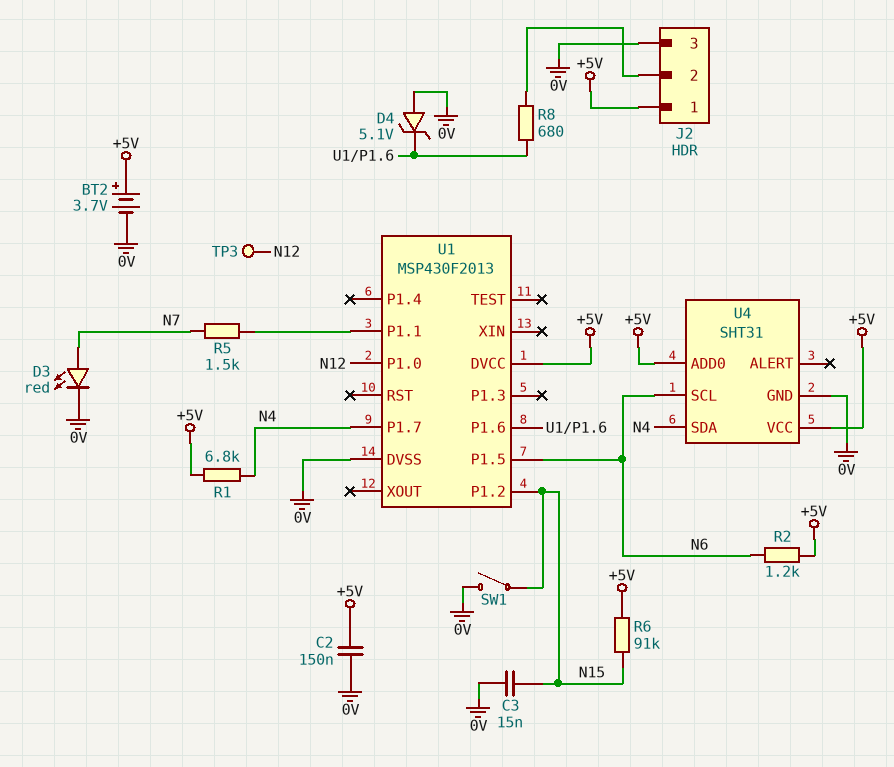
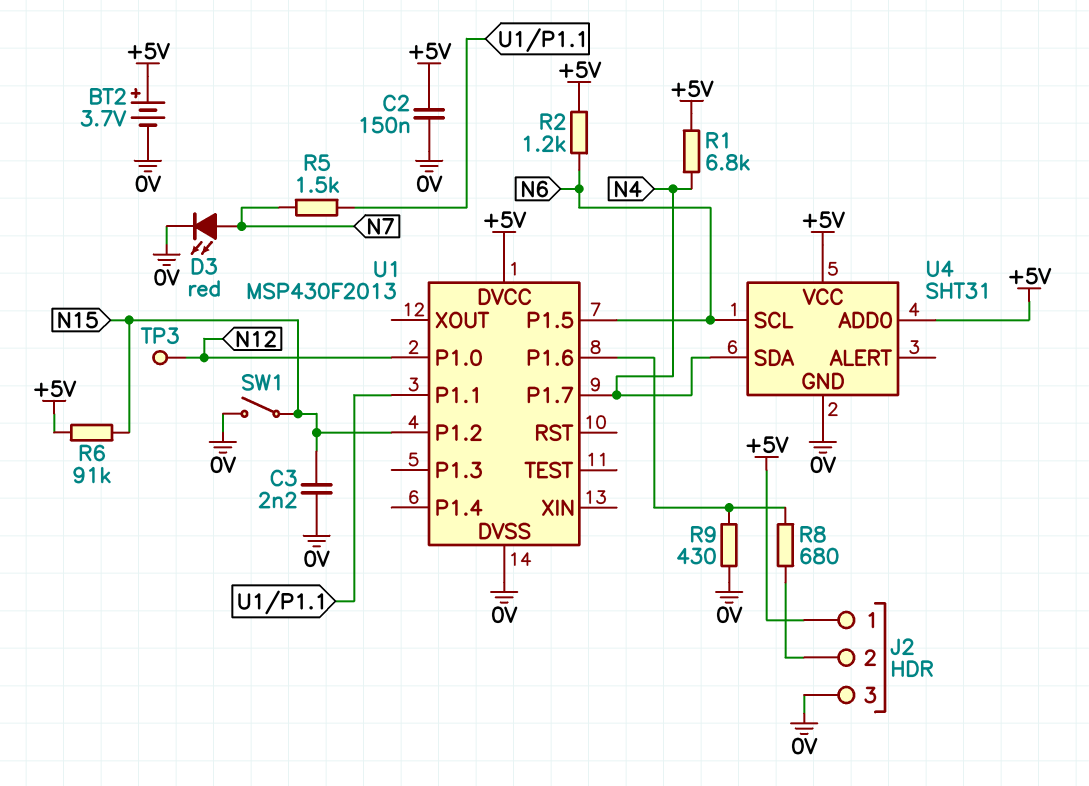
C3: 15nF (0V, N15) -> 2.2nF (0V, N15)
D4: zener 5.1V (A 0V, K U1/P1.6) -> none
R9: none -> 430 (0V, U1/P1.6)

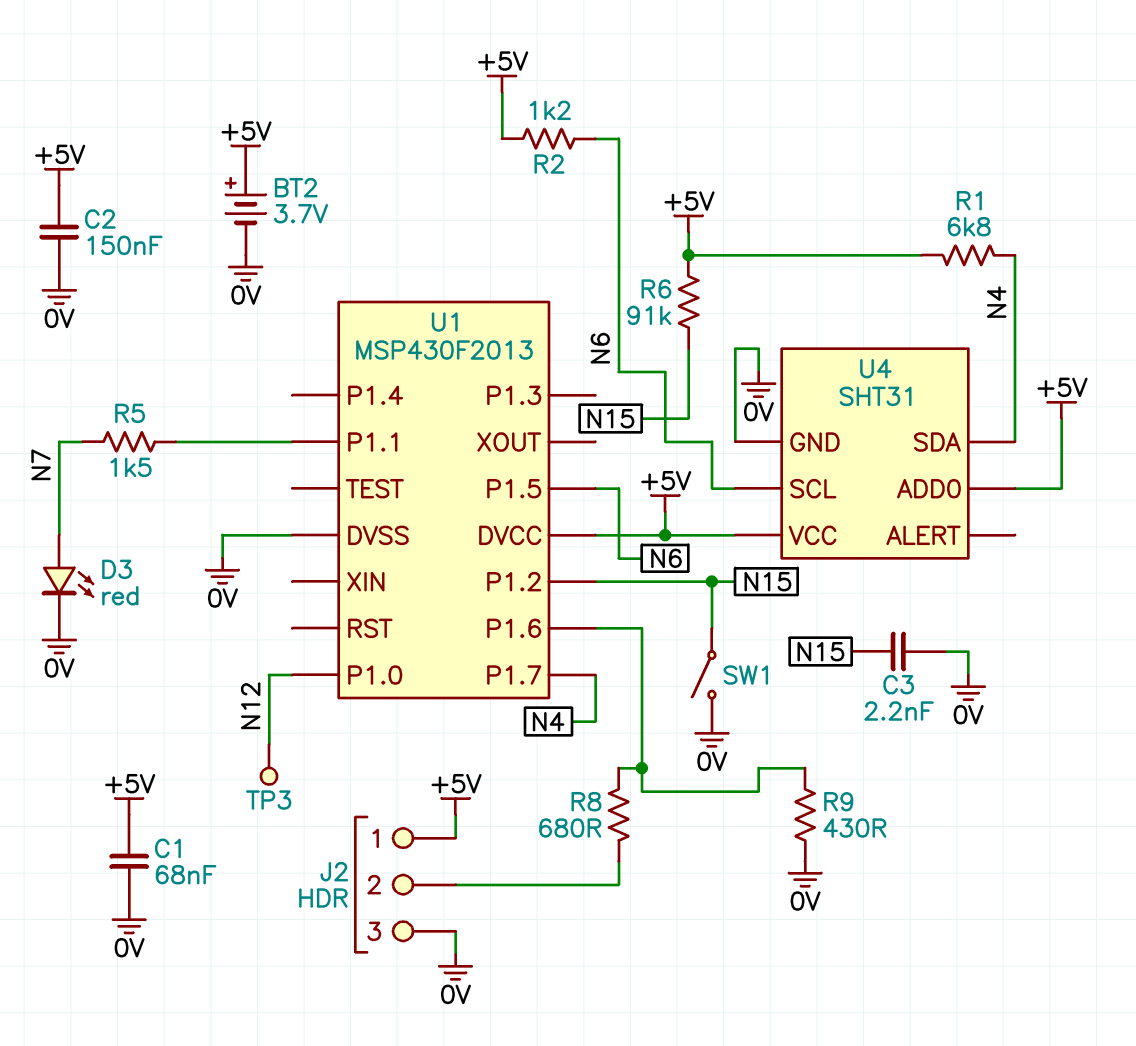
C1: none -> 68nF (+5V, 0V)

